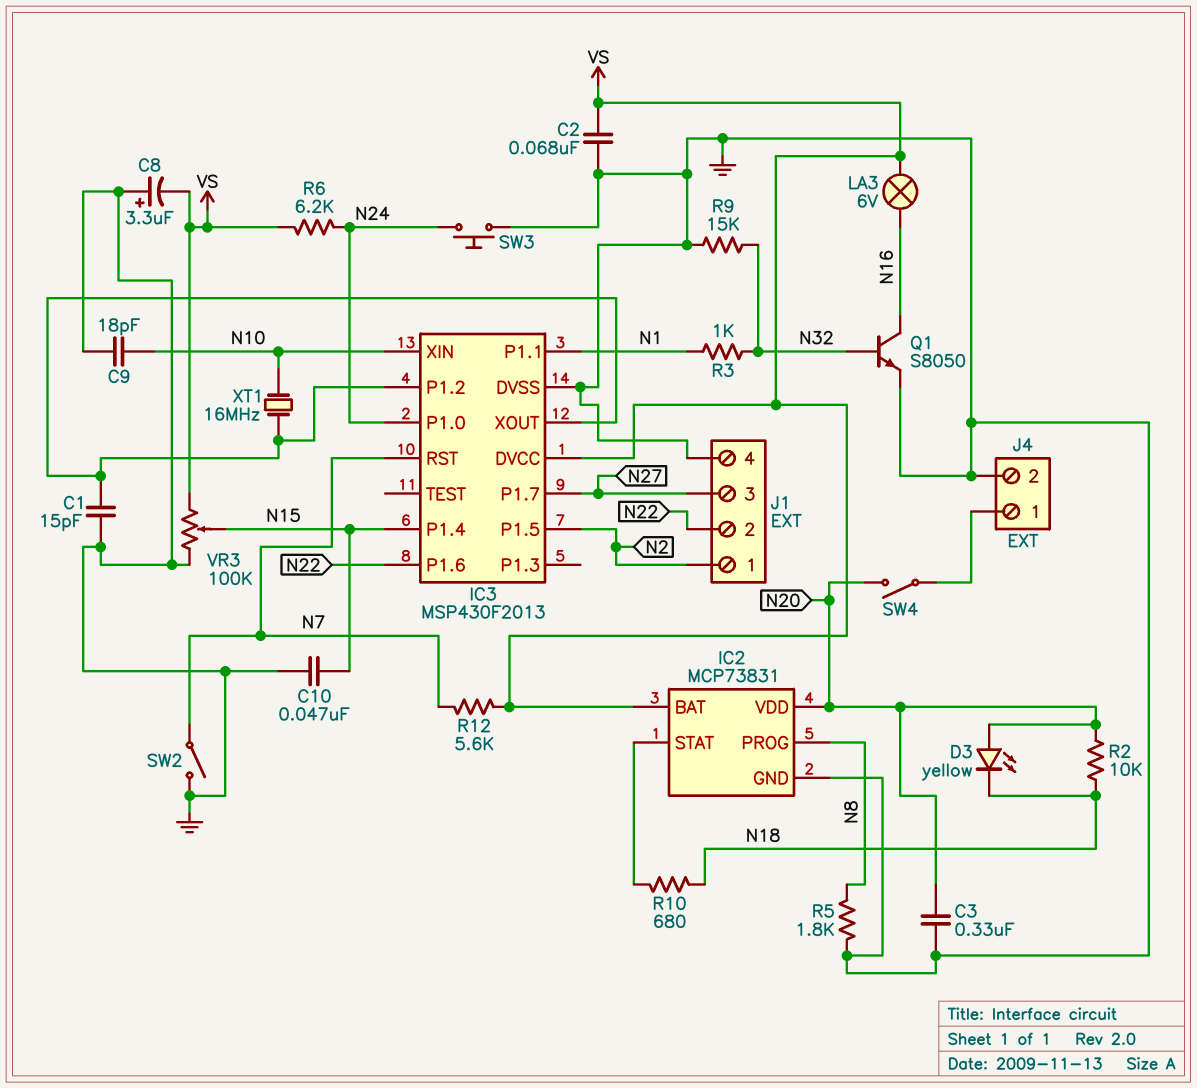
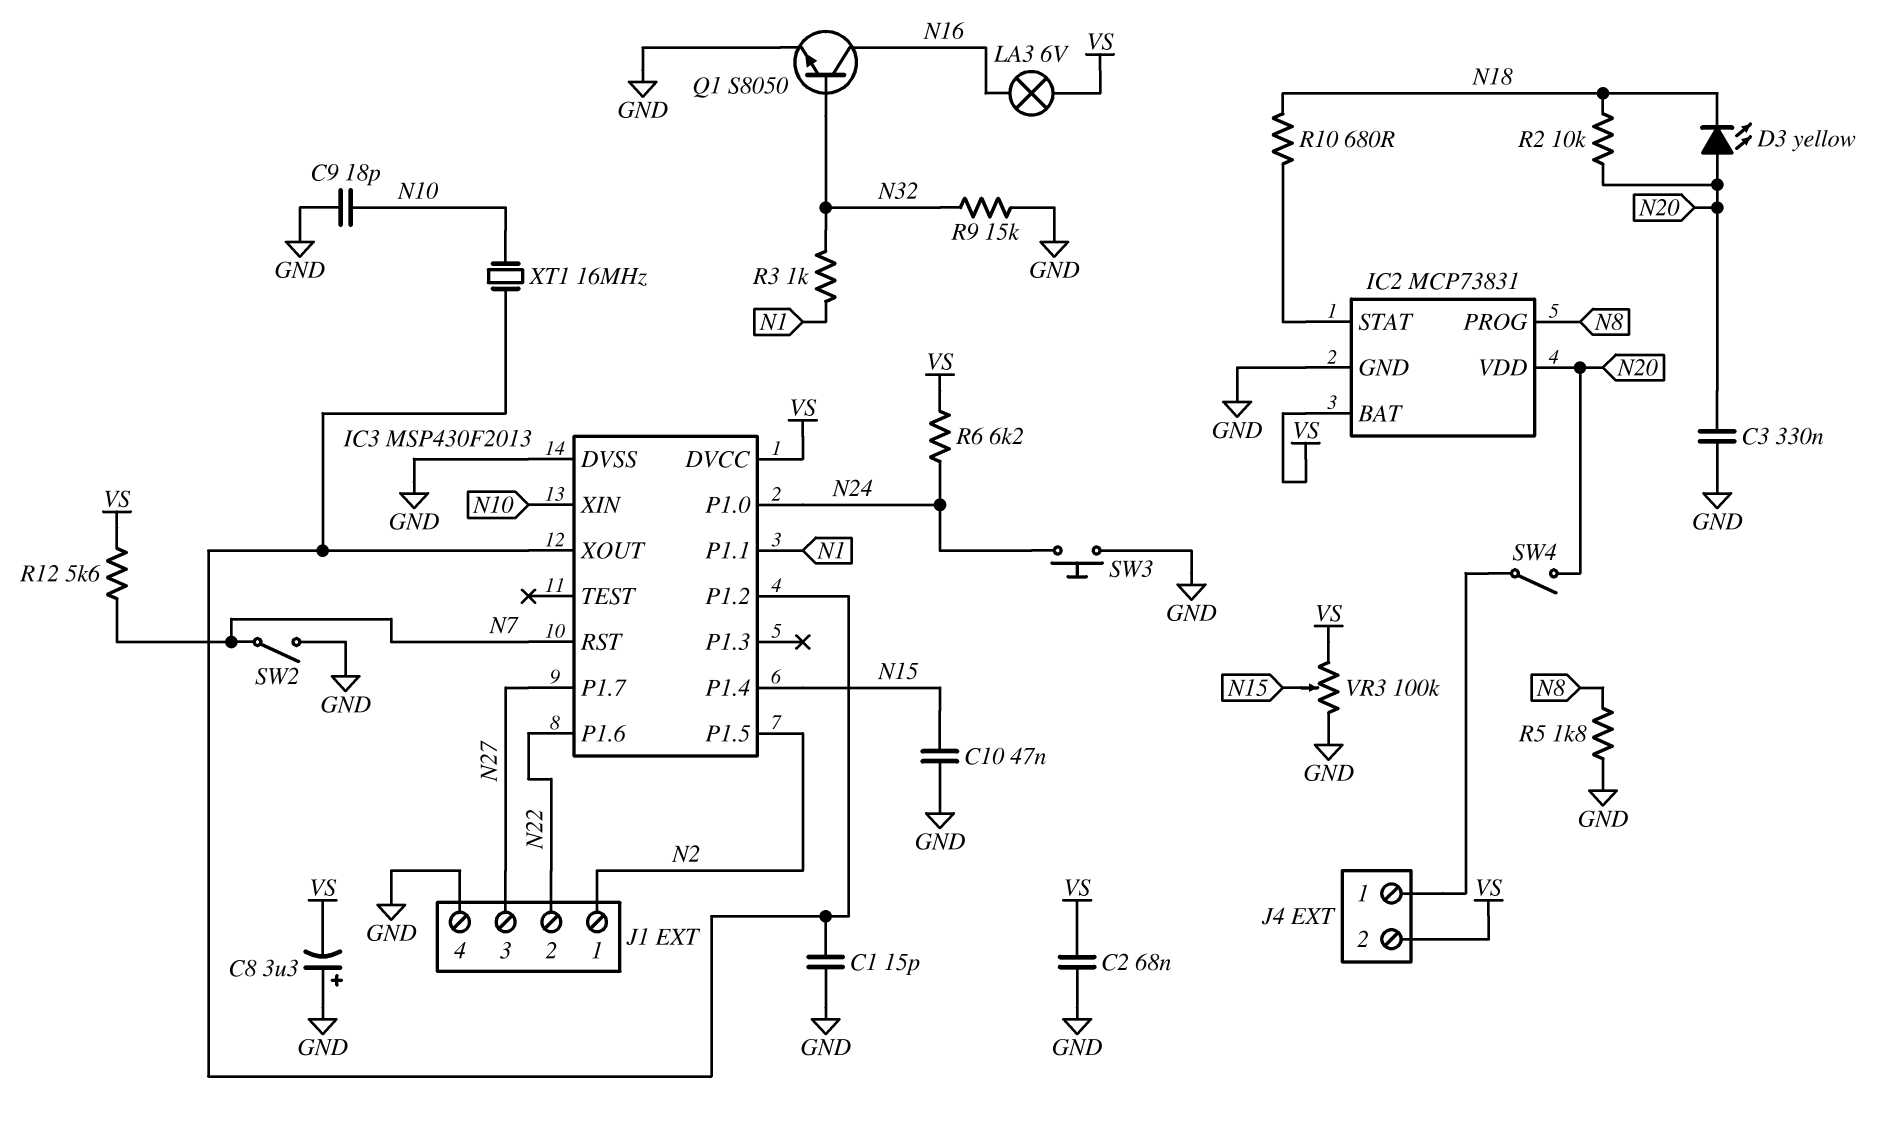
J4 pin 2: GND -> VS

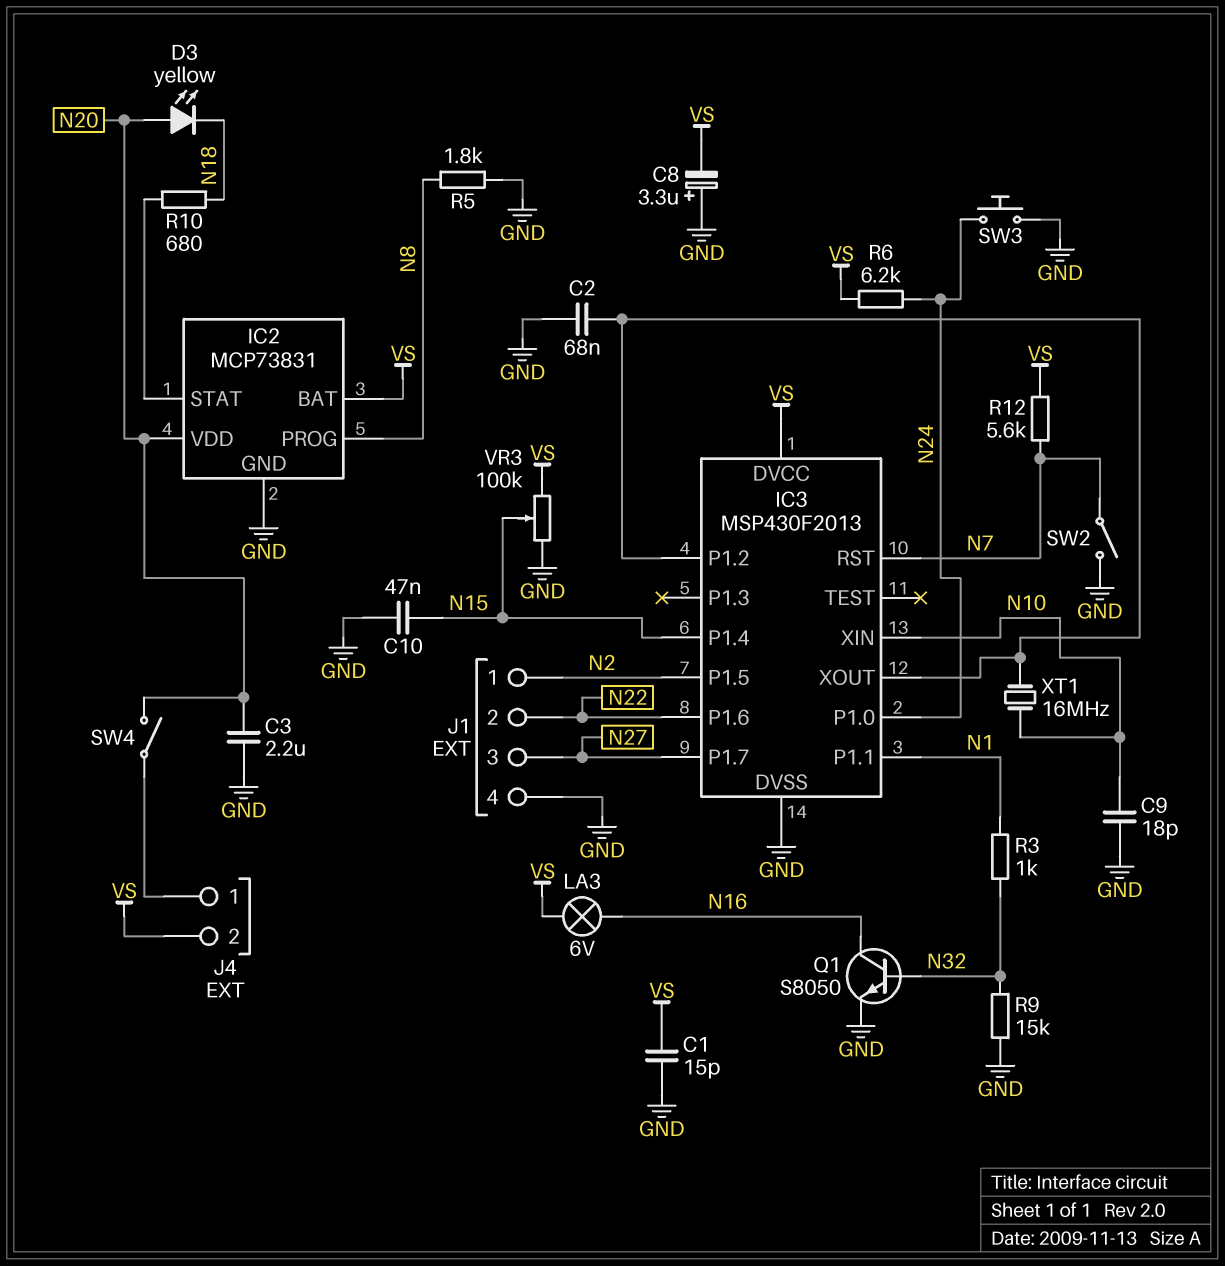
C1: 15pF (GND, IC3/P1.2) -> 15pF (GND, VS)
C2: 68nF (GND, VS) -> 68nF (GND, IC3/P1.2)
C3: 330nF (GND, N20) -> 2.2uF (GND, N20)
R2: 10k (N18, N20) -> none

